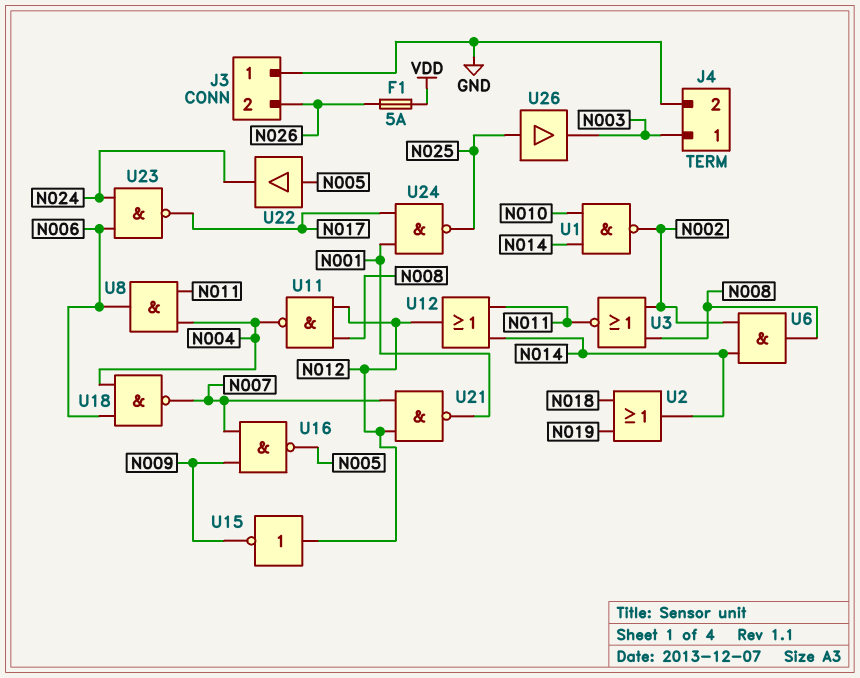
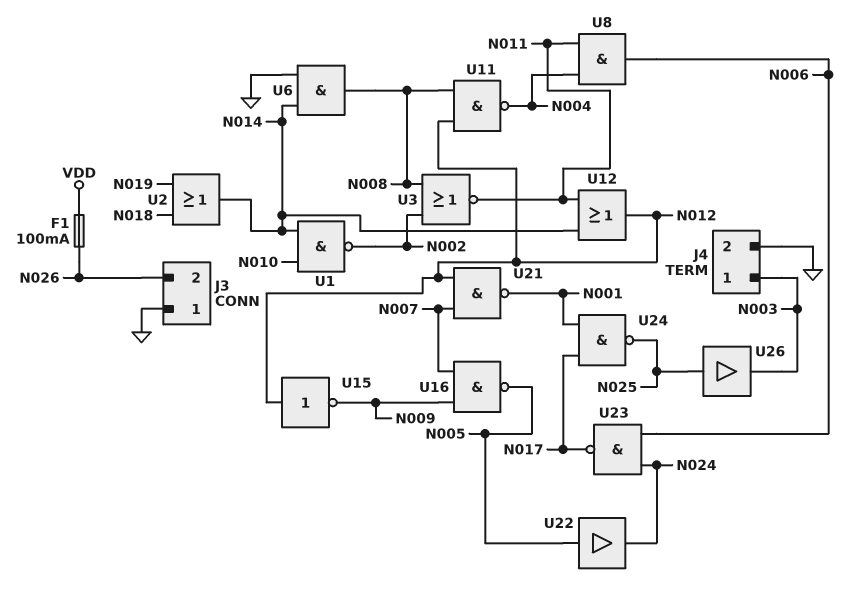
F1: 5A (N026, VDD) -> 100mA (N026, VDD)
U6: AND (in N002, in N014, out N008) -> AND (in GND, in N014, out N008)
U18: NAND (in N004, in N006, out N007) -> none

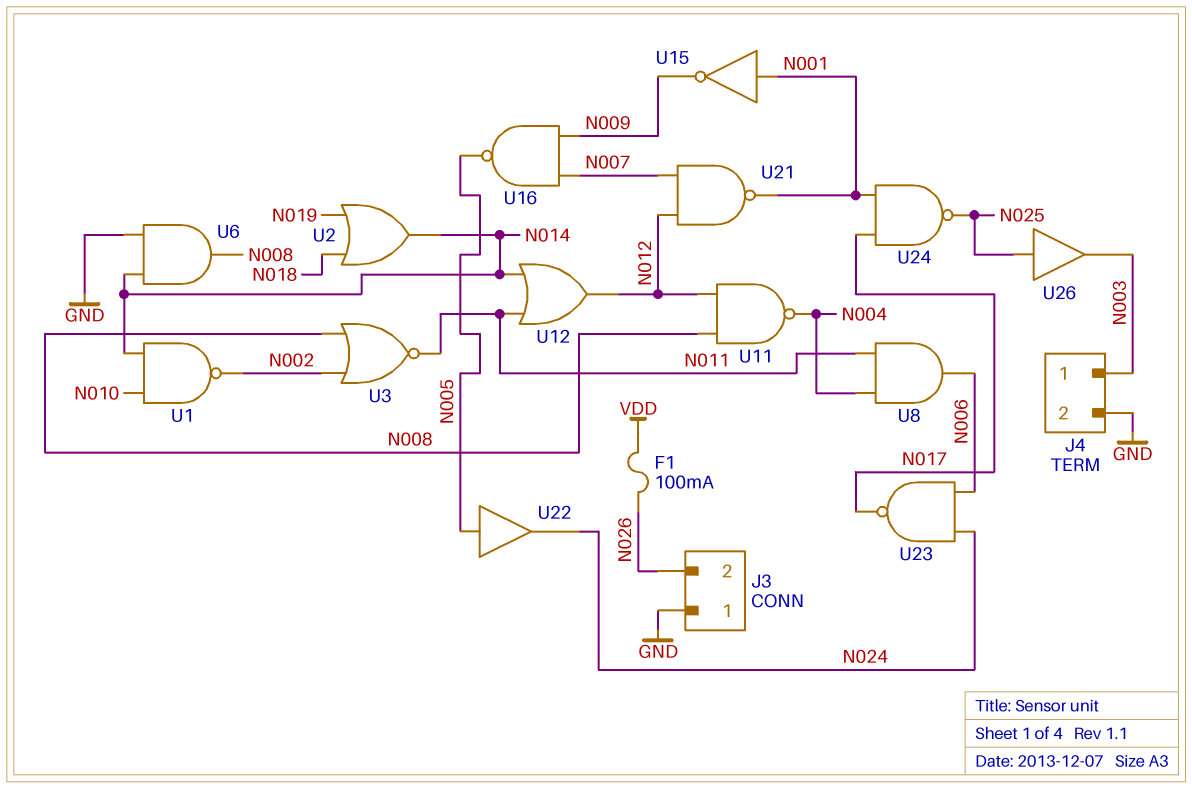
U15: NOT (in N012, out N009) -> NOT (in N001, out N009)

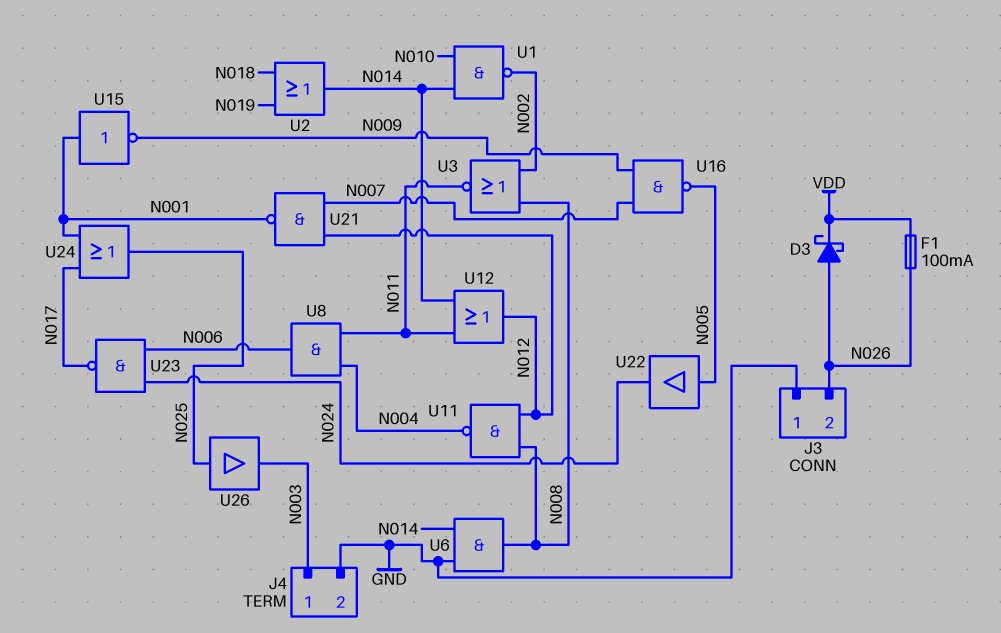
D3: none -> schottky (A N026, K VDD)
U24: NAND (in N001, in N017, out N025) -> OR (in N001, in N017, out N025)

